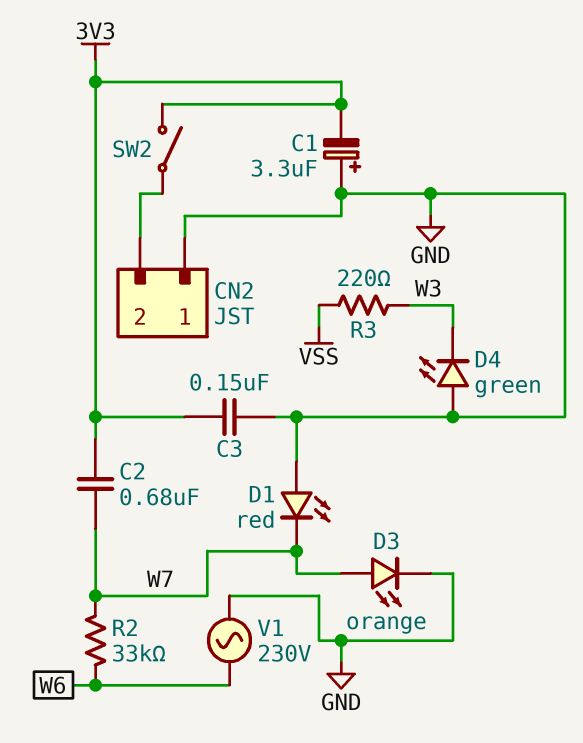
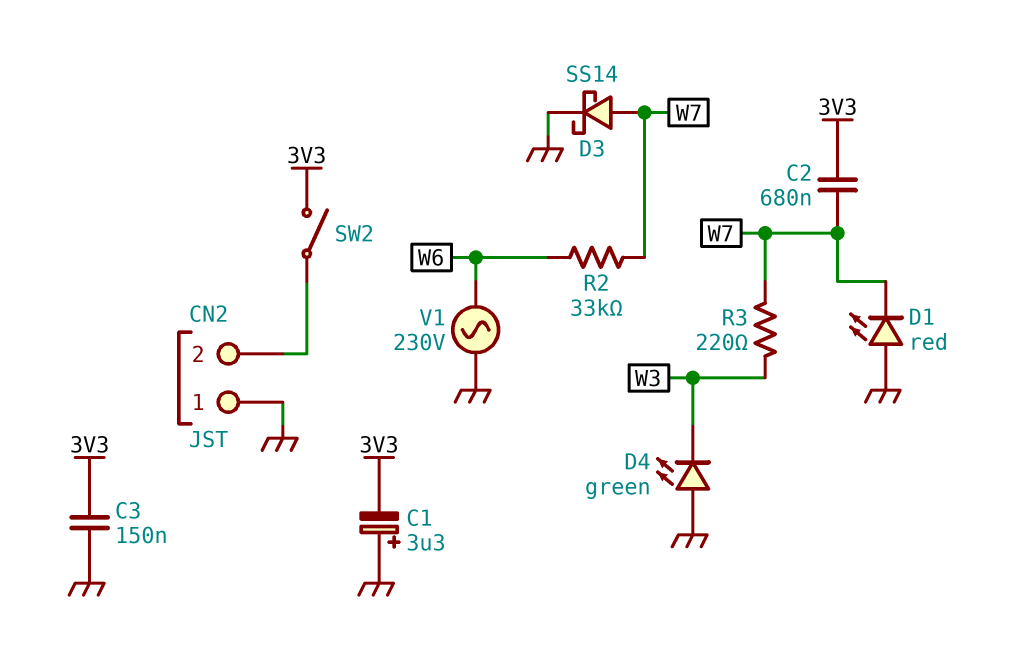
D3: LED orange (A W7, K GND) -> schottky SS14 (A W7, K GND)
R3: 220 (VSS, W3) -> 220 (W3, W7)

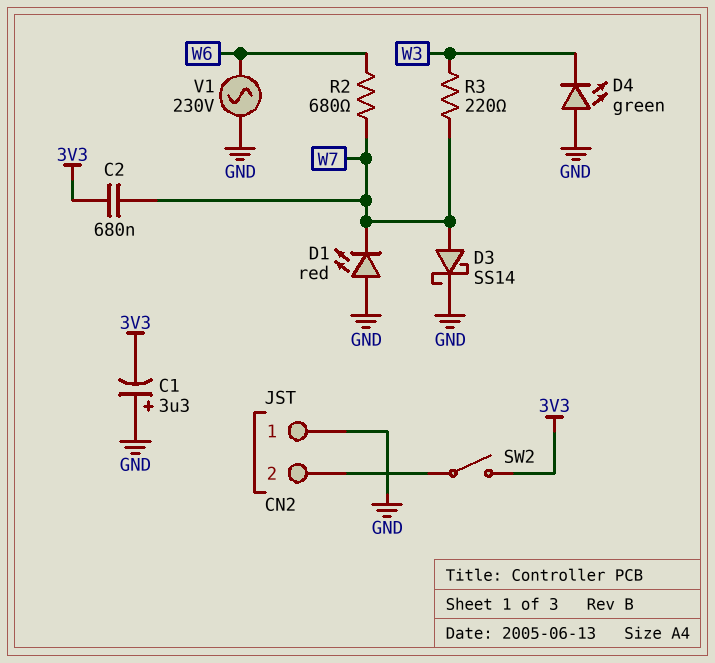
C3: 150nF (3V3, GND) -> none
R2: 33k (W6, W7) -> 680 (W6, W7)

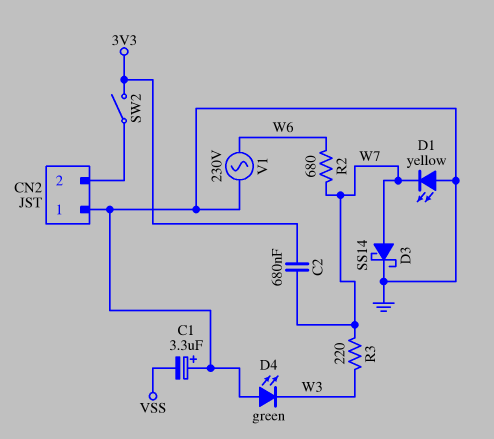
C1: 3.3uF (plus GND, minus 3V3) -> 3.3uF (plus GND, minus VSS)
D1: LED red (A GND, K W7) -> LED yellow (A GND, K W7)

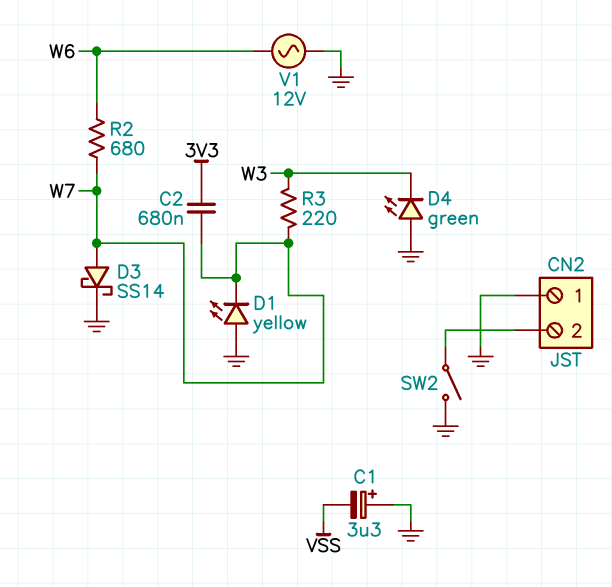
SW2: switch (3V3, CN2/2) -> switch (CN2/2, GND)
V1: AC 230V (GND, W6) -> AC 12V (GND, W6)

